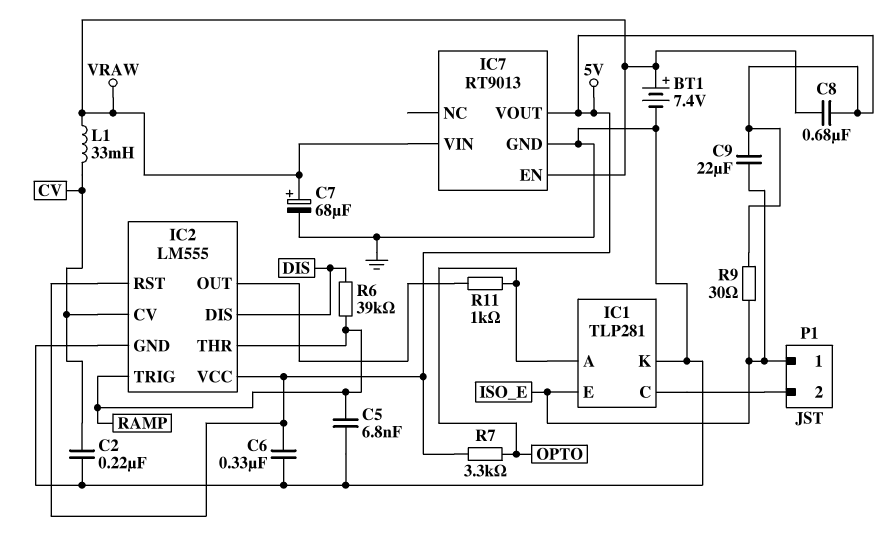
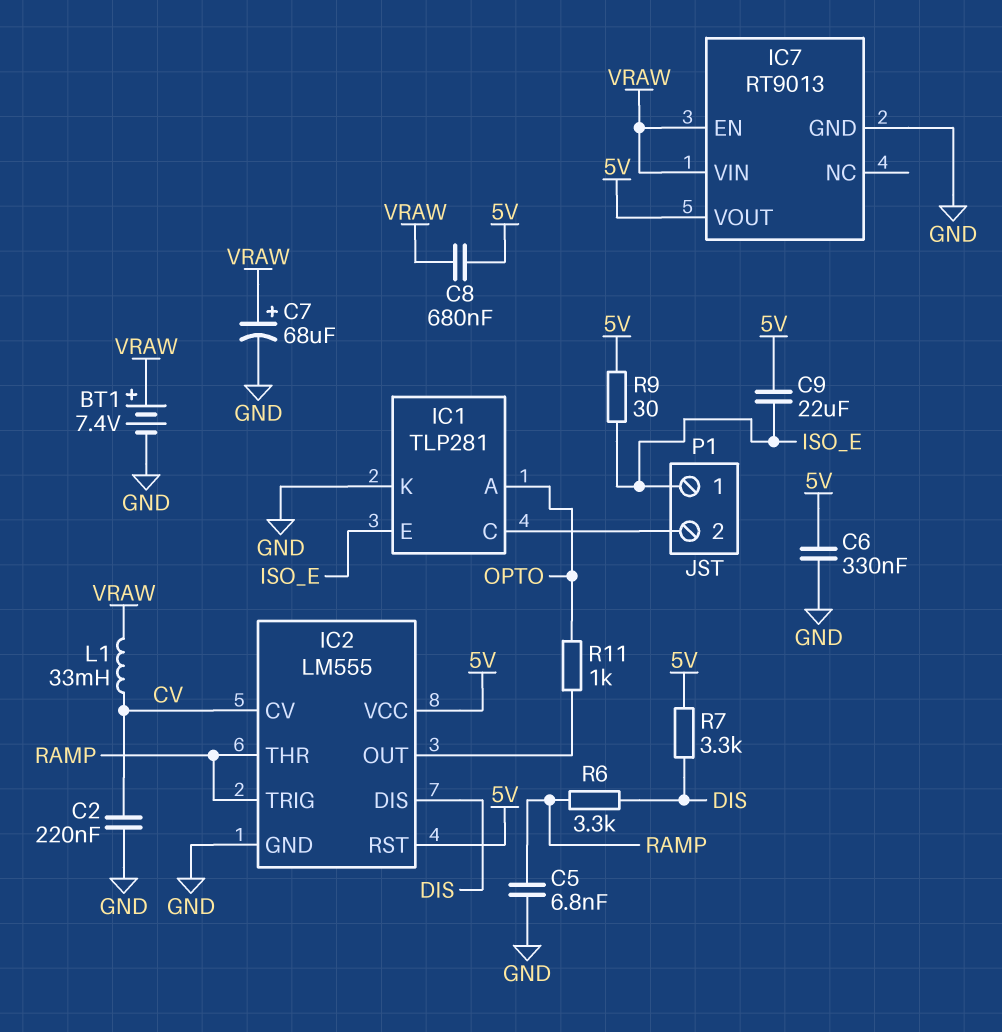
R6: 39k (DIS, RAMP) -> 3.3k (DIS, RAMP)
R7: 3.3k (5V, OPTO) -> 3.3k (5V, DIS)

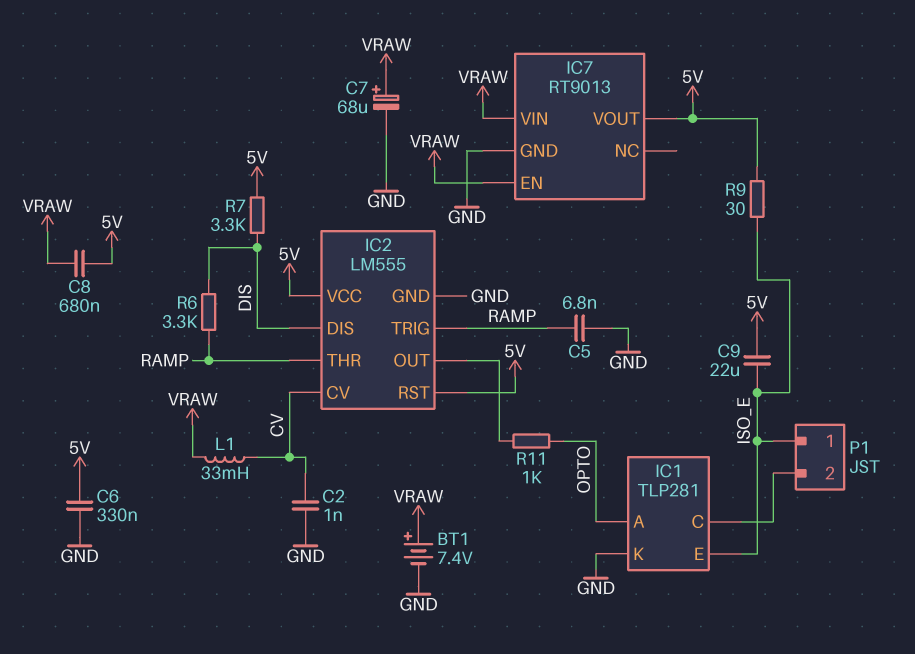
C2: 220nF (CV, GND) -> 1nF (CV, GND)

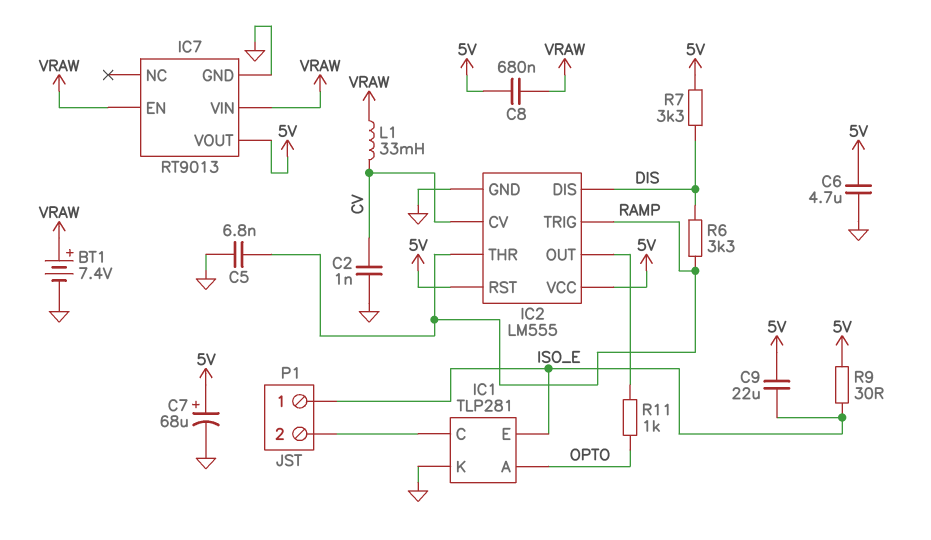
C6: 330nF (5V, GND) -> 4.7uF (5V, GND)
C7: 68uF (plus VRAW, minus GND) -> 68uF (plus 5V, minus GND)

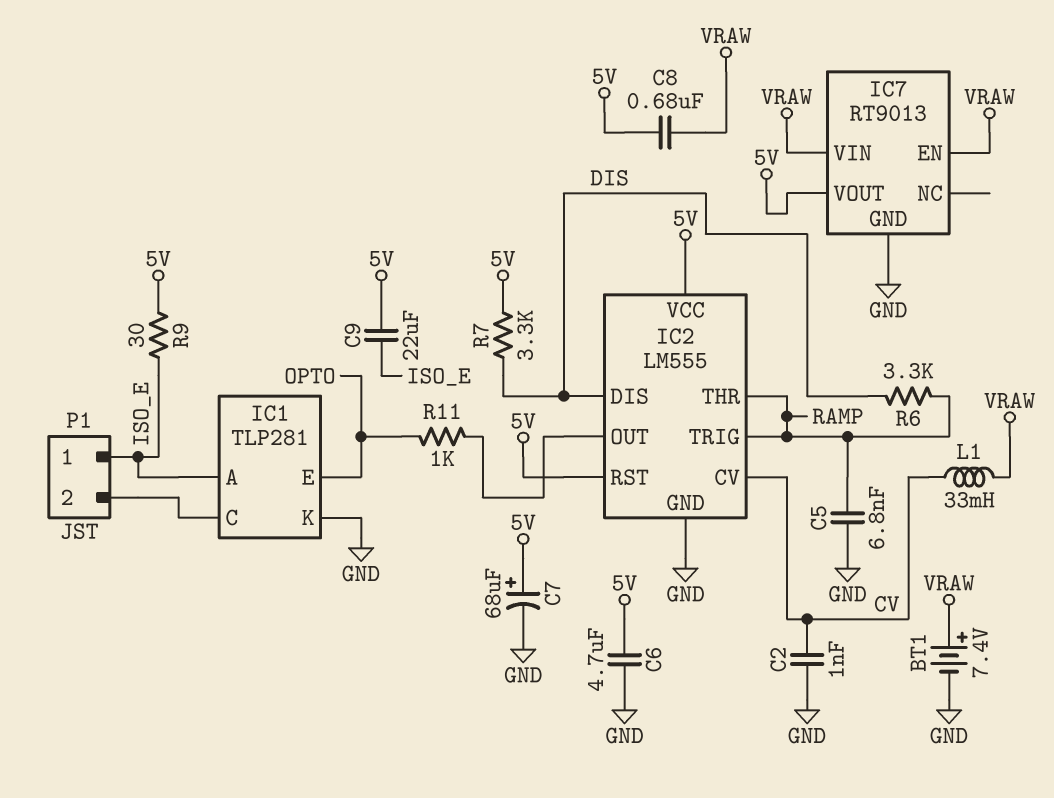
IC1 pin A: OPTO -> ISO_E
IC1 pin E: ISO_E -> OPTO

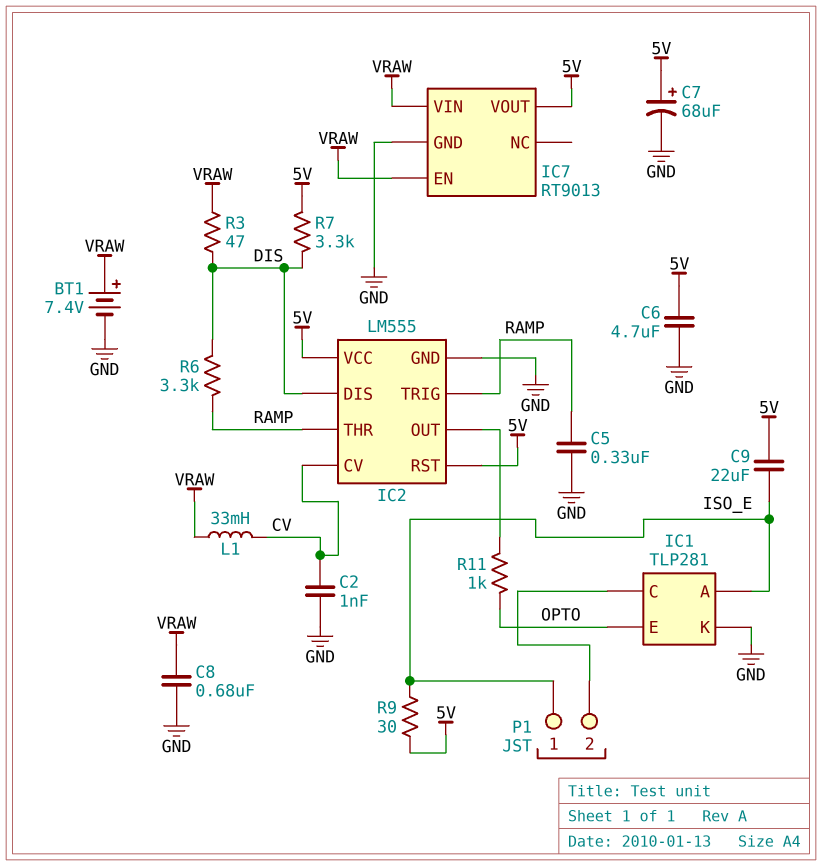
C5: 6.8nF (GND, RAMP) -> 330nF (GND, RAMP)
C8: 680nF (5V, VRAW) -> 680nF (GND, VRAW)
R3: none -> 47 (DIS, VRAW)

